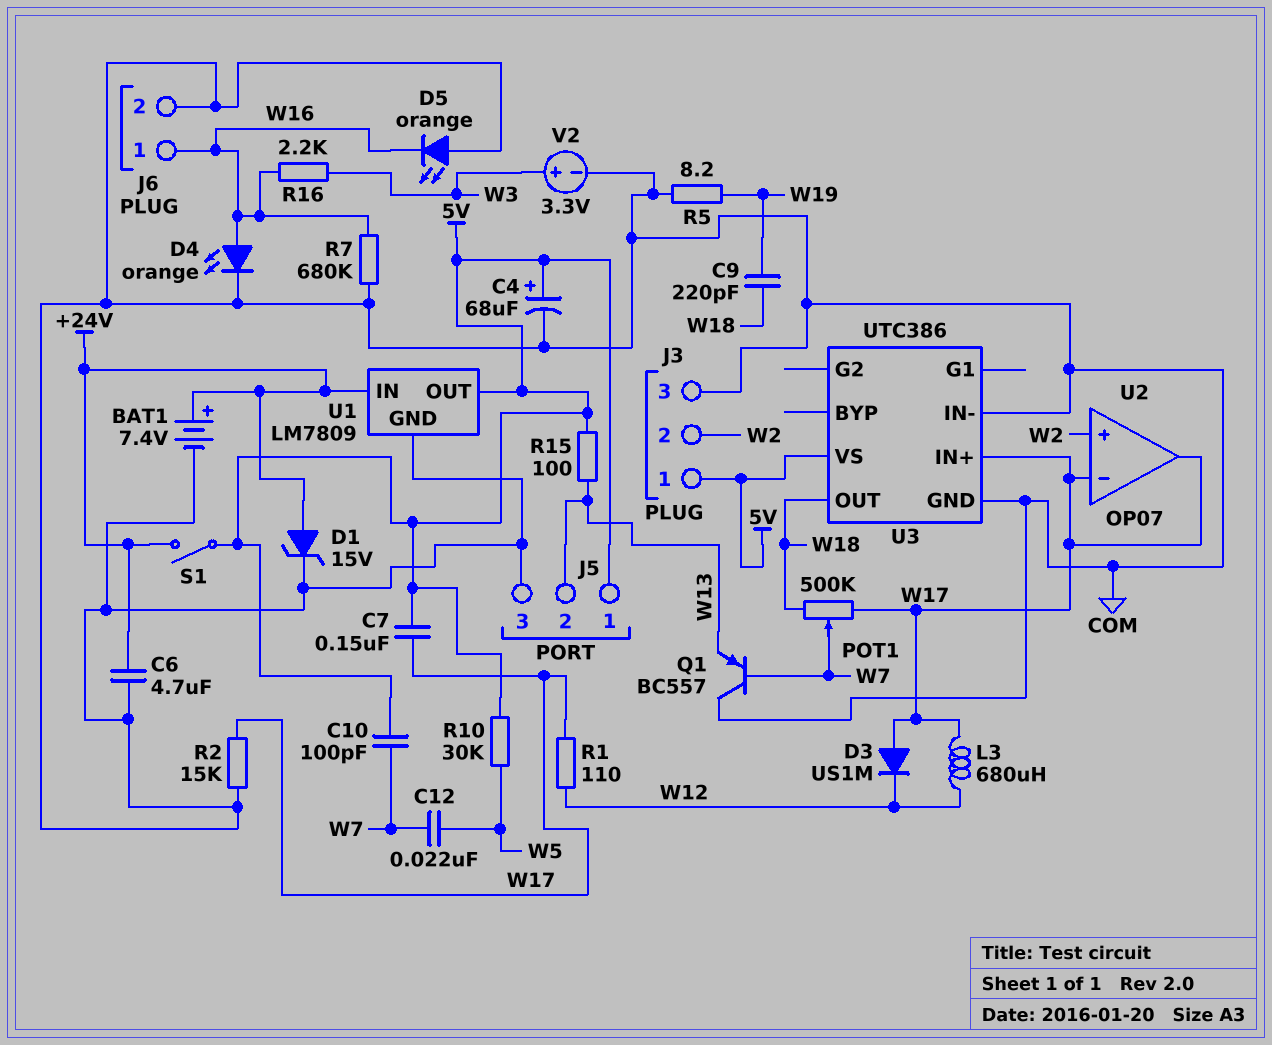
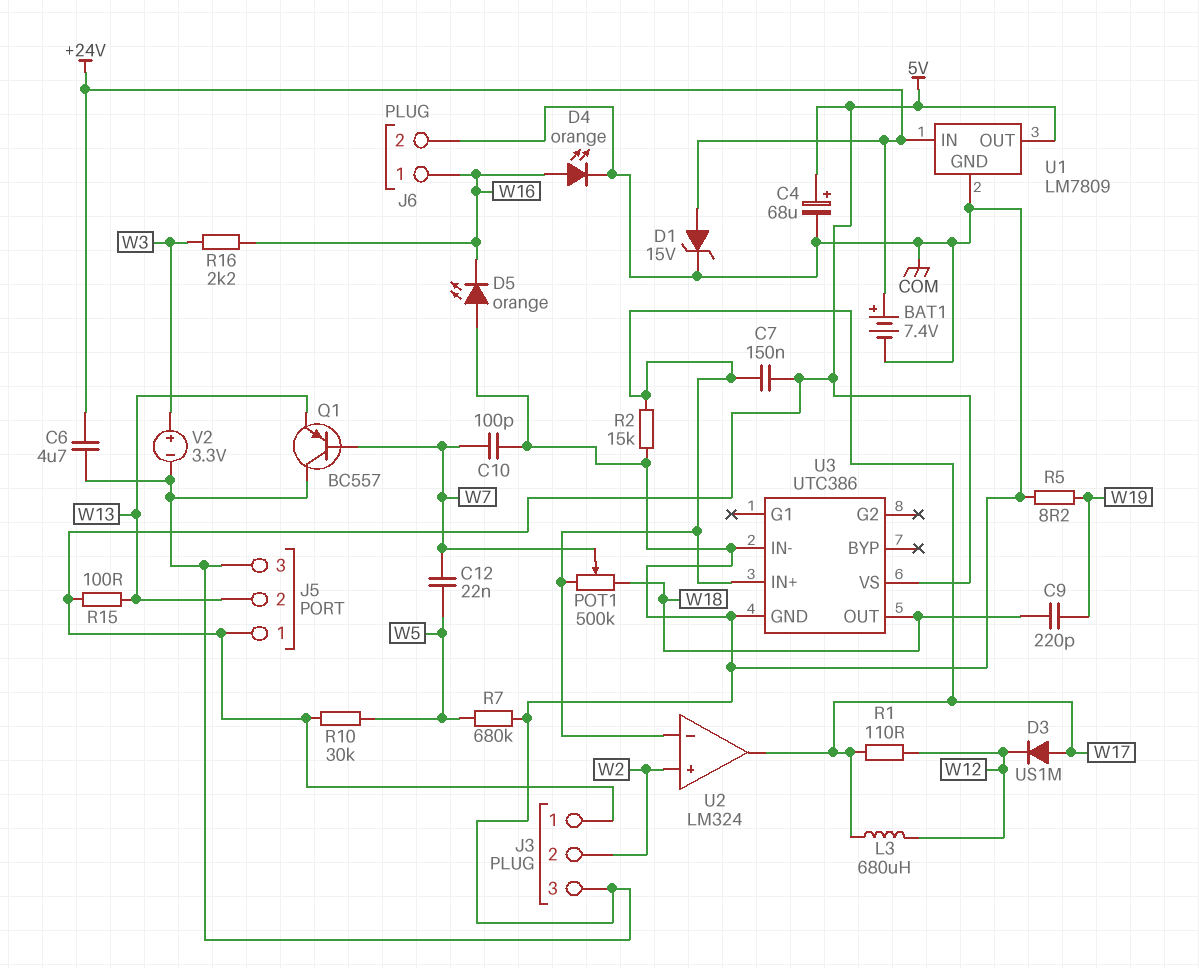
C10: 100pF (5V, W7) -> 100pF (COM, W7)
R7: 680k (COM, W16) -> 680k (COM, W5)
S1: switch (+24V, 5V) -> none
U2: OP07 -> LM324

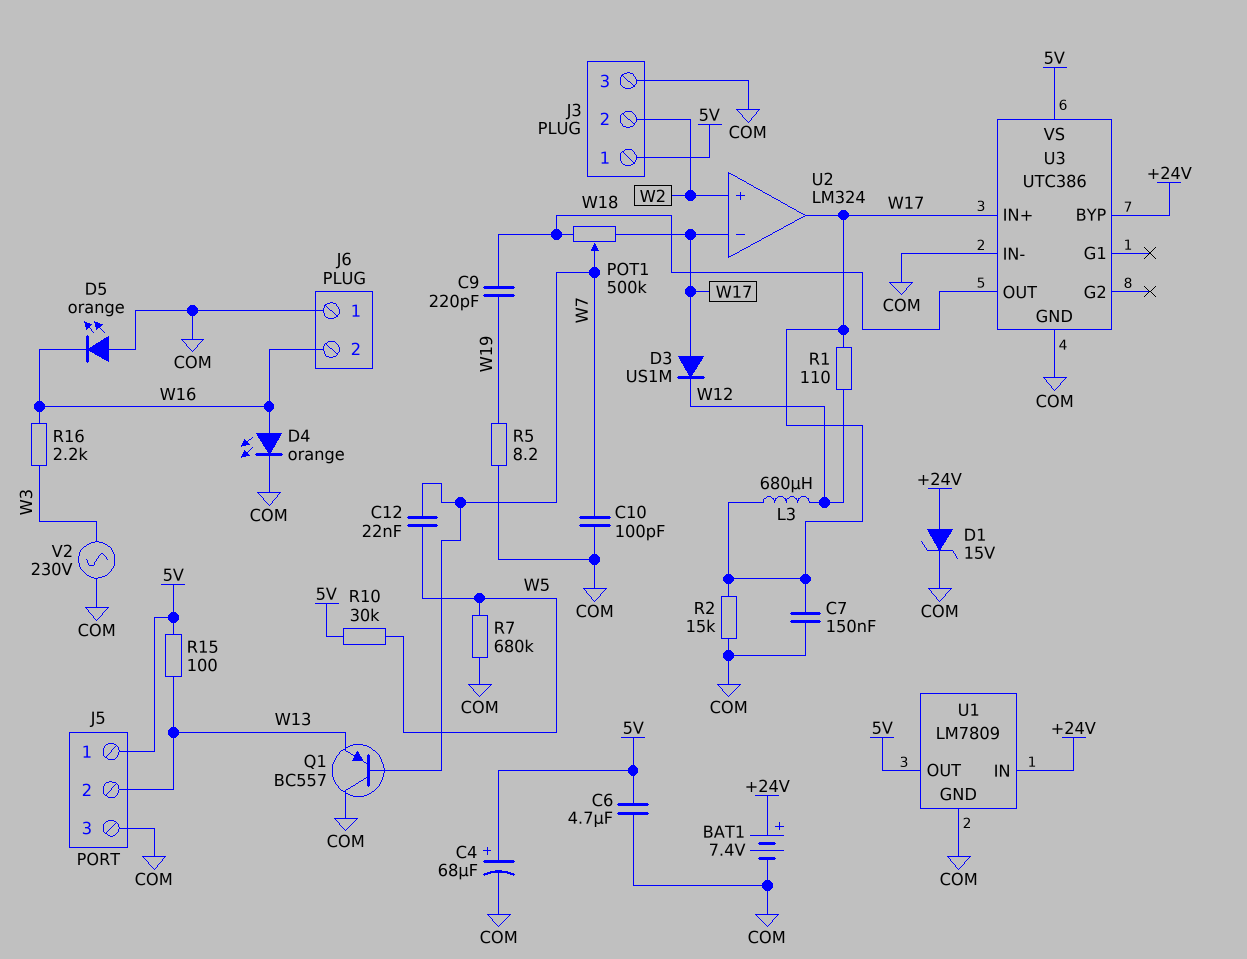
C6: 4.7uF (+24V, COM) -> 4.7uF (5V, COM)
C7: 150nF (5V, W17) -> 150nF (COM, W17)
J6 pin 1: W16 -> COM
J6 pin 2: COM -> W16
U3 pin BYP: none -> +24V
V2: 3.3V (plus W3, minus COM) -> AC 230V (COM, W3)

